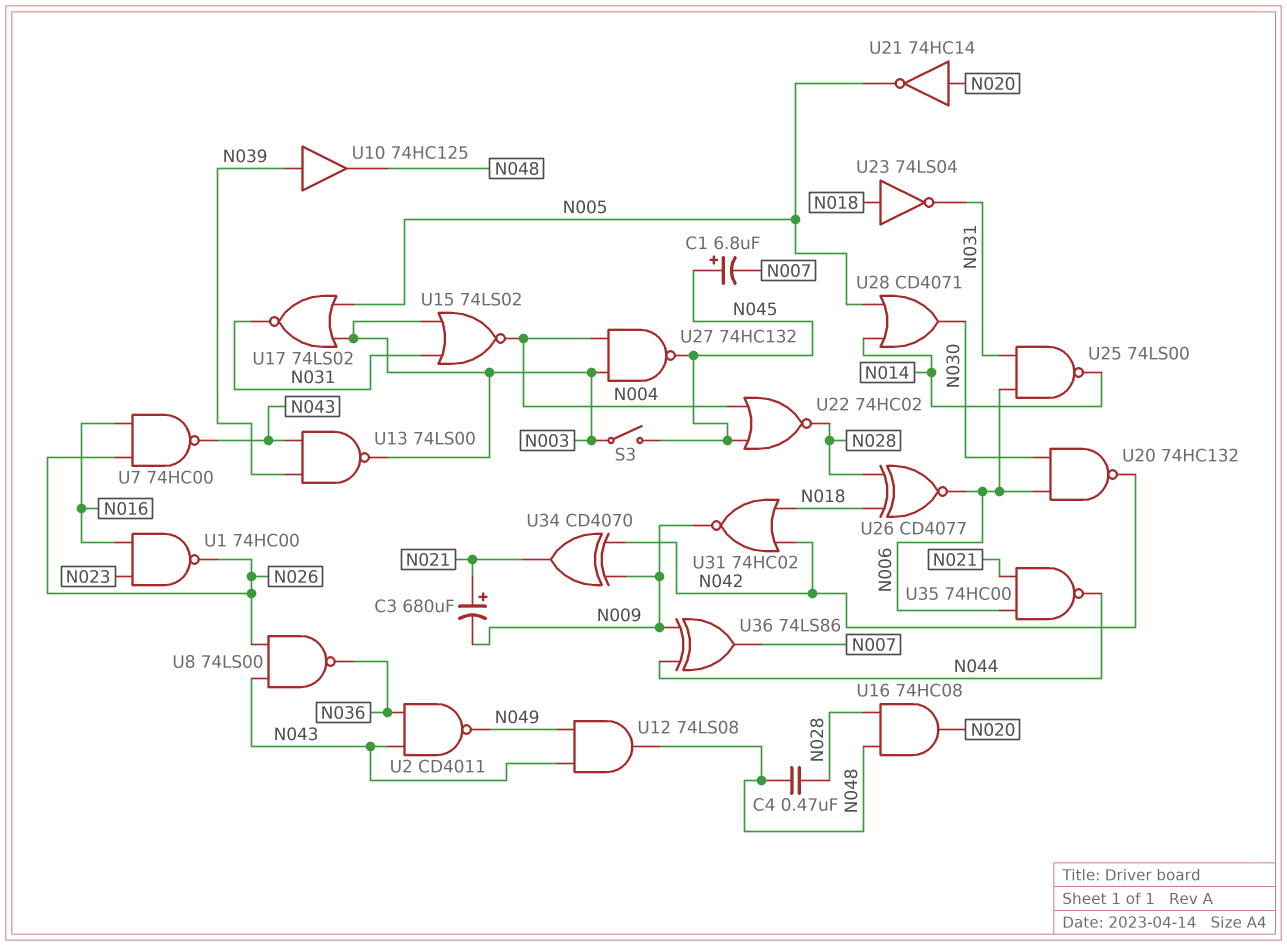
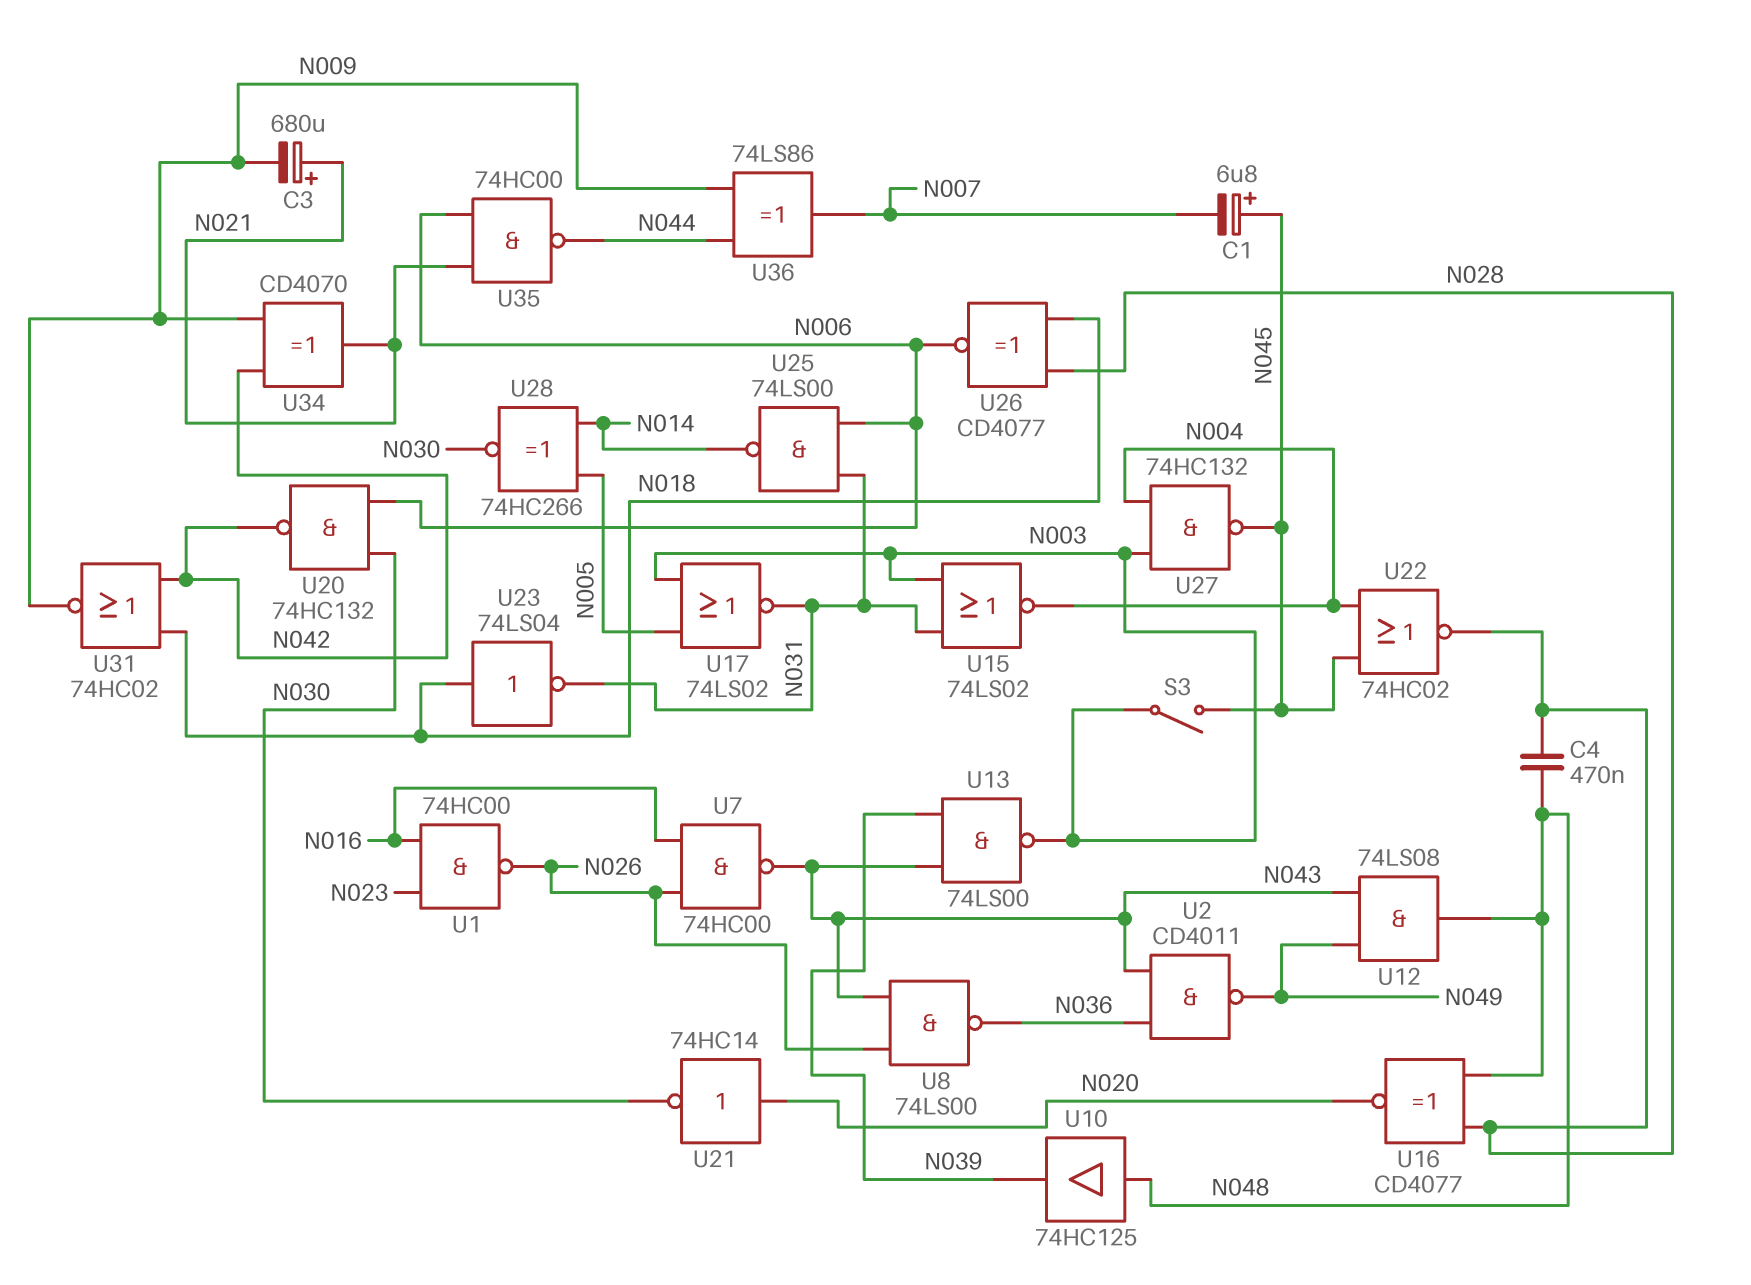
U10: buffer 74HC125 (in N039, out N048) -> buffer 74HC125 (in N048, out N039)
U16: AND 74HC08 (in N028, in N048, out N020) -> XNOR CD4077 (in N028, in N048, out N020)
U21: NOT 74HC14 (in N020, out N005) -> NOT 74HC14 (in N020, out N030)
U28: OR CD4071 (in N005, in N014, out N030) -> XNOR 74HC266 (in N005, in N014, out N030)

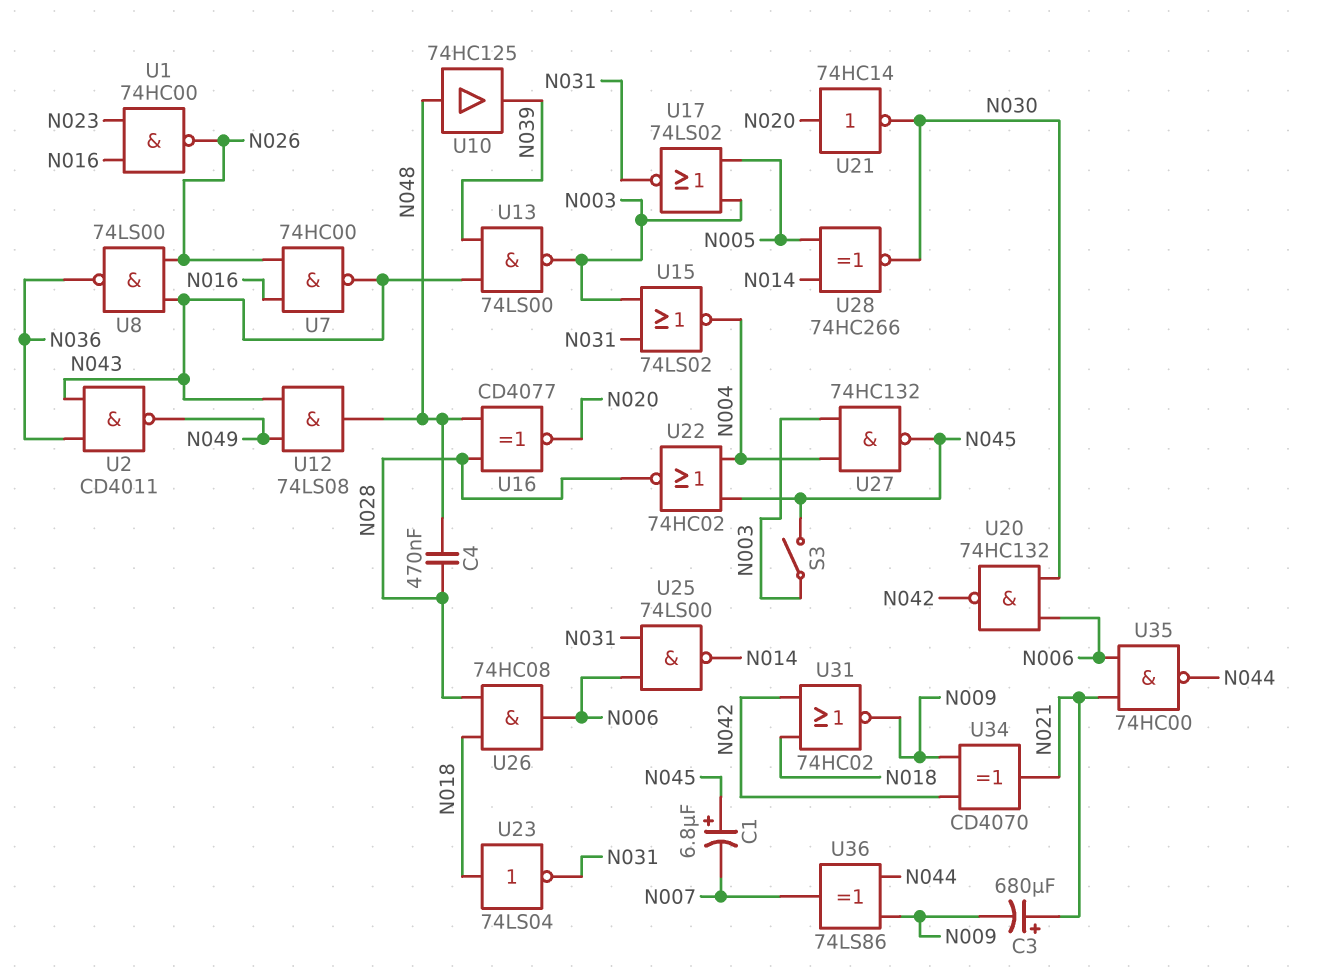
U26: XNOR CD4077 (in N018, in N028, out N006) -> AND 74HC08 (in N018, in N028, out N006)

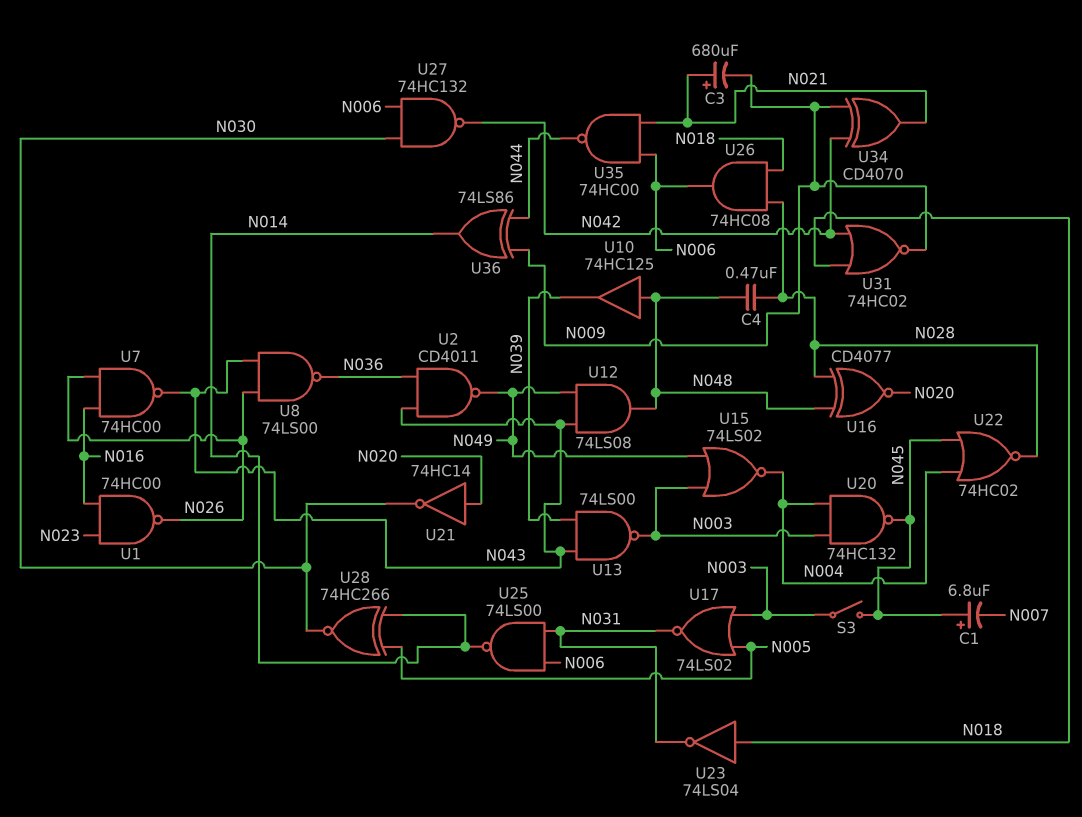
U15: NOR 74LS02 (in N003, in N031, out N004) -> NOR 74LS02 (in N003, in N049, out N004)
U20: NAND 74HC132 (in N006, in N030, out N042) -> NAND 74HC132 (in N003, in N004, out N045)
U27: NAND 74HC132 (in N003, in N004, out N045) -> NAND 74HC132 (in N006, in N030, out N042)
U36: XOR 74LS86 (in N009, in N044, out N007) -> XOR 74LS86 (in N009, in N044, out N014)

